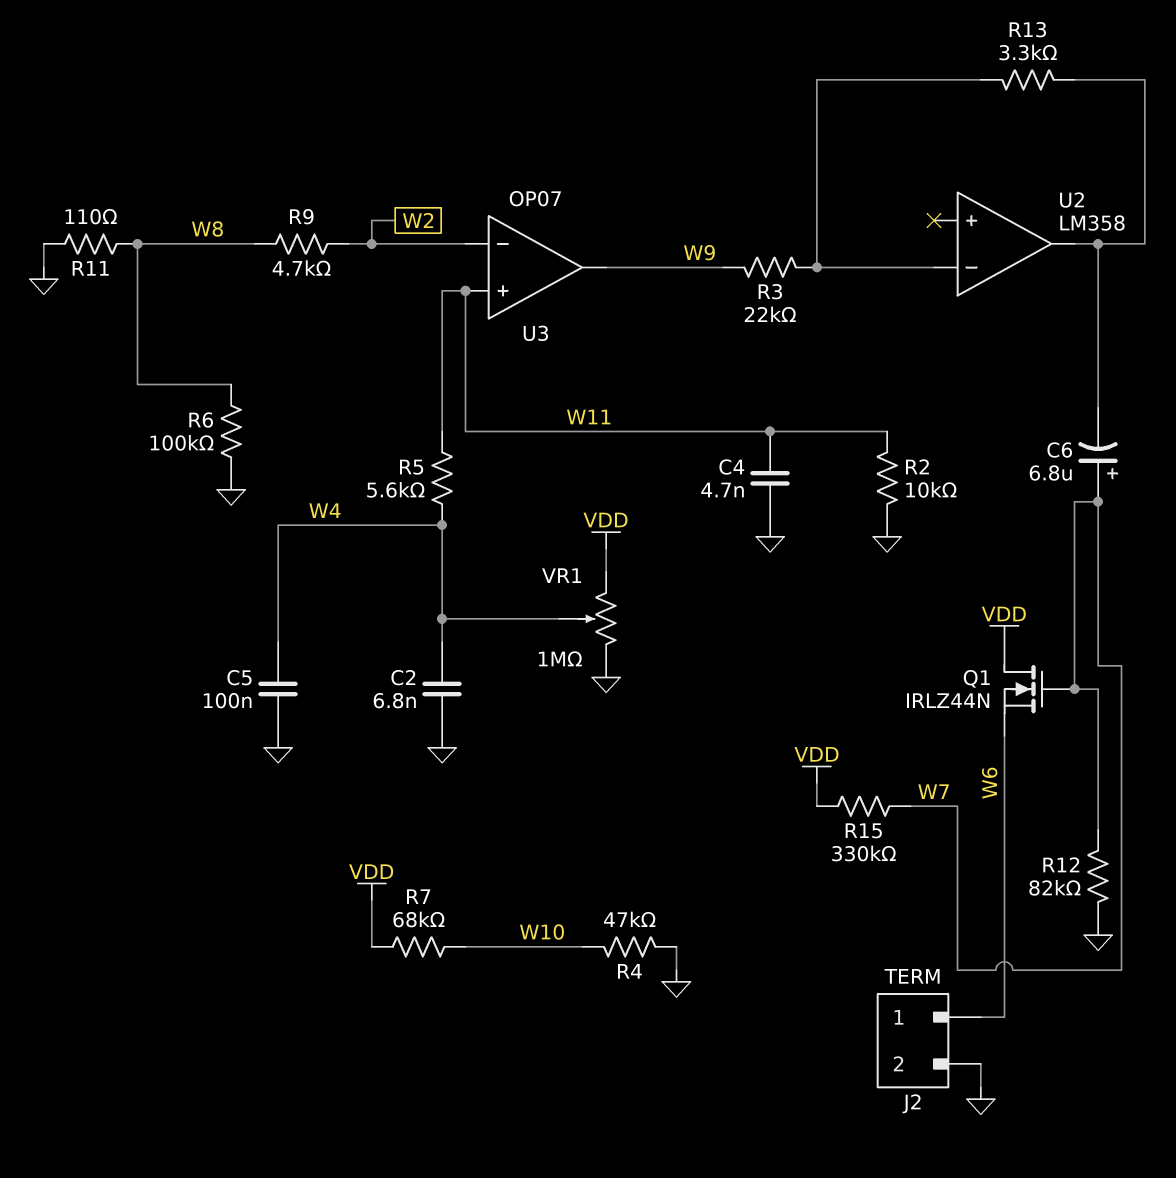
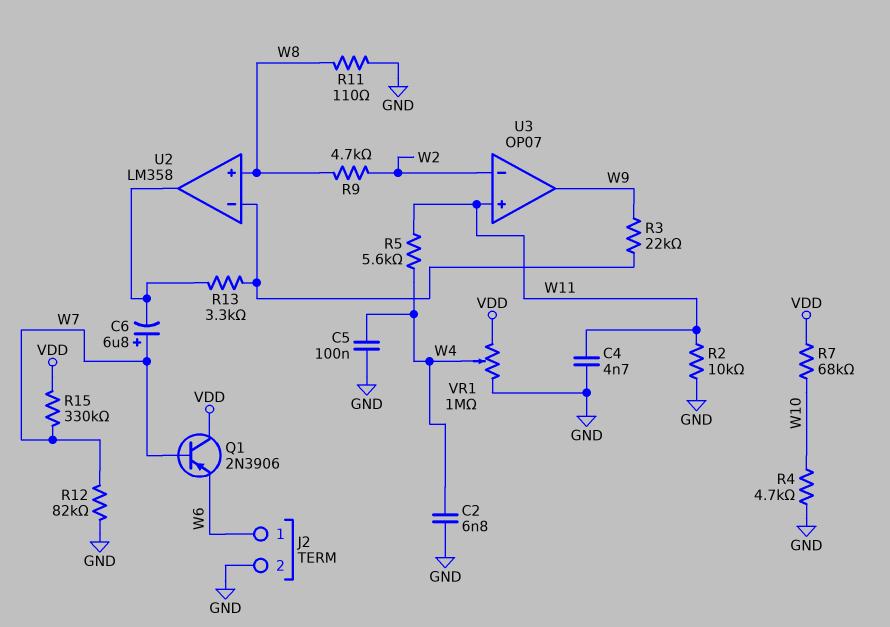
Q1: NMOS IRLZ44N (G W7, D VDD, S W6) -> PNP 2N3906 (B W7, C VDD, E W6)
R4: 47k (GND, W10) -> 4.7k (GND, W10)
R6: 100k (GND, W8) -> none
U2 pin in+: none -> W8

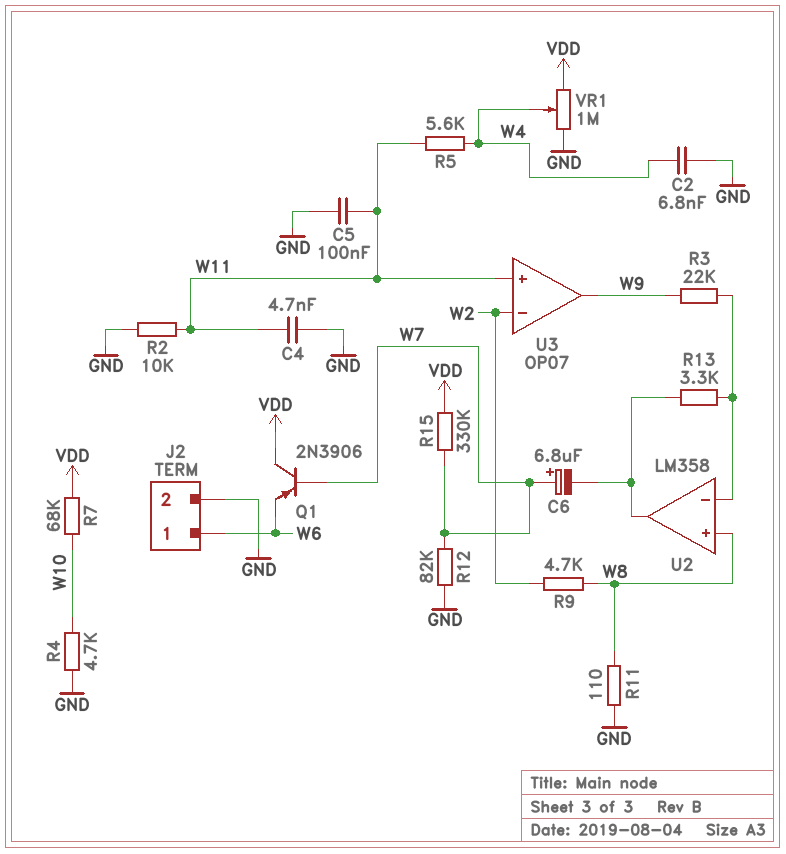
C5: 100nF (GND, W4) -> 100nF (GND, W11)

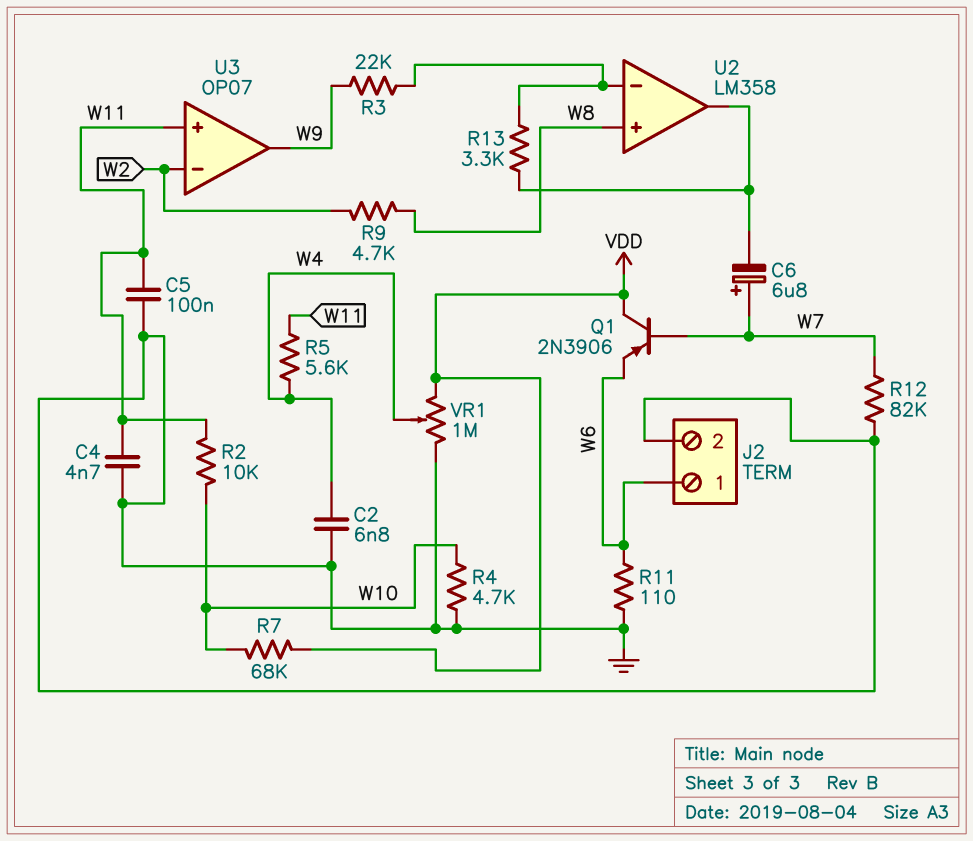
R2: 10k (GND, W11) -> 10k (W10, W11)
R11: 110 (GND, W8) -> 110 (GND, W6)
R15: 330k (VDD, W7) -> none

